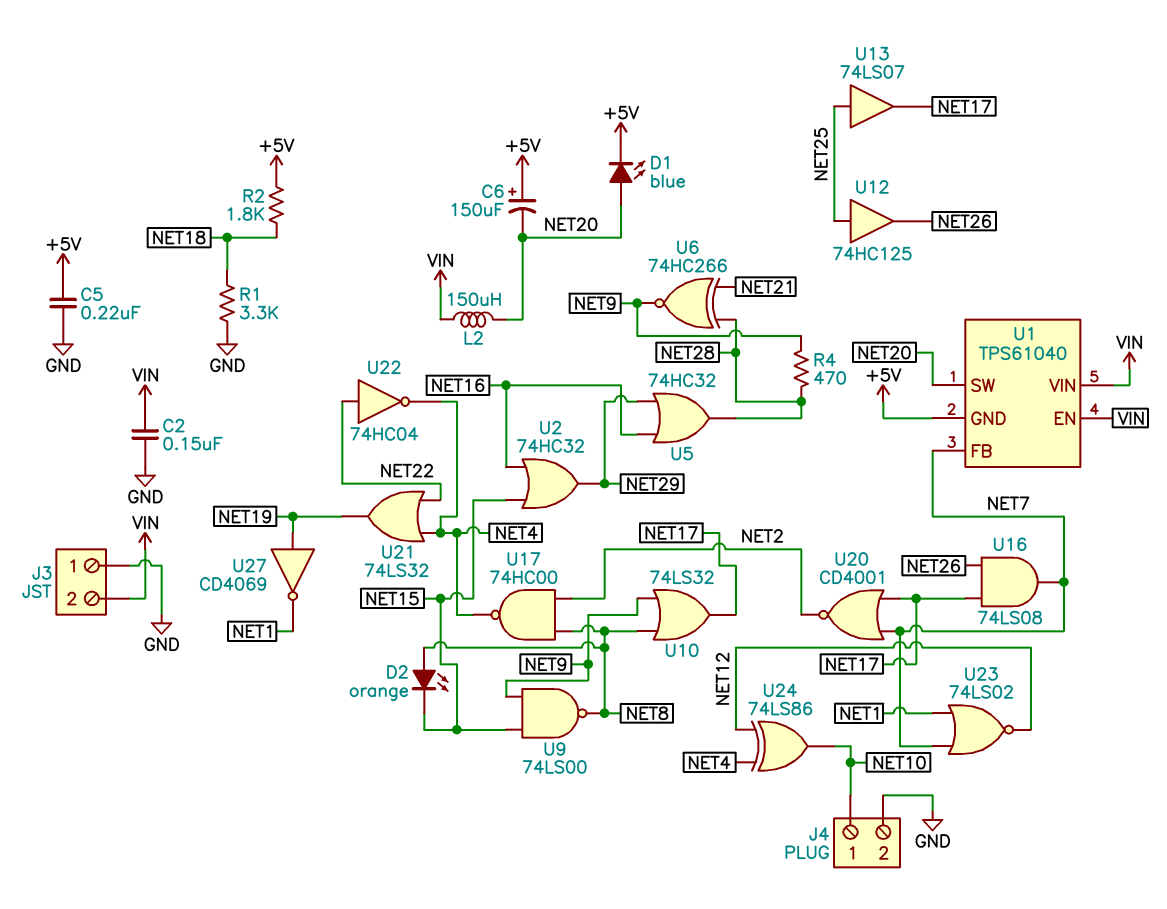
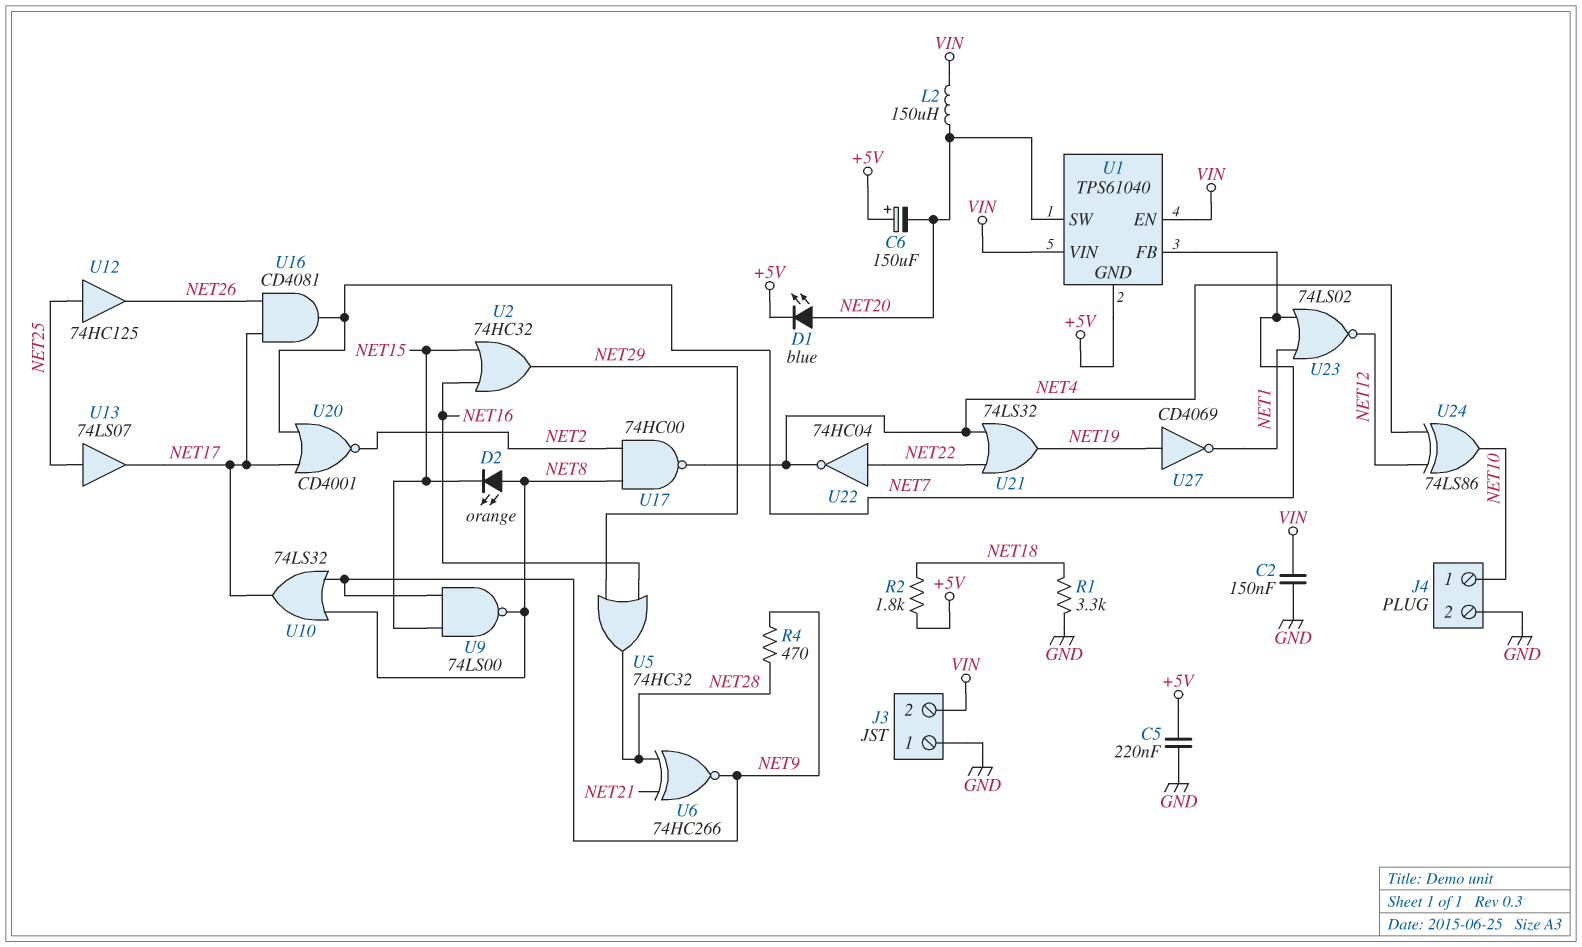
U16: AND 74LS08 (in NET17, in NET26, out NET7) -> AND CD4081 (in NET17, in NET26, out NET7)

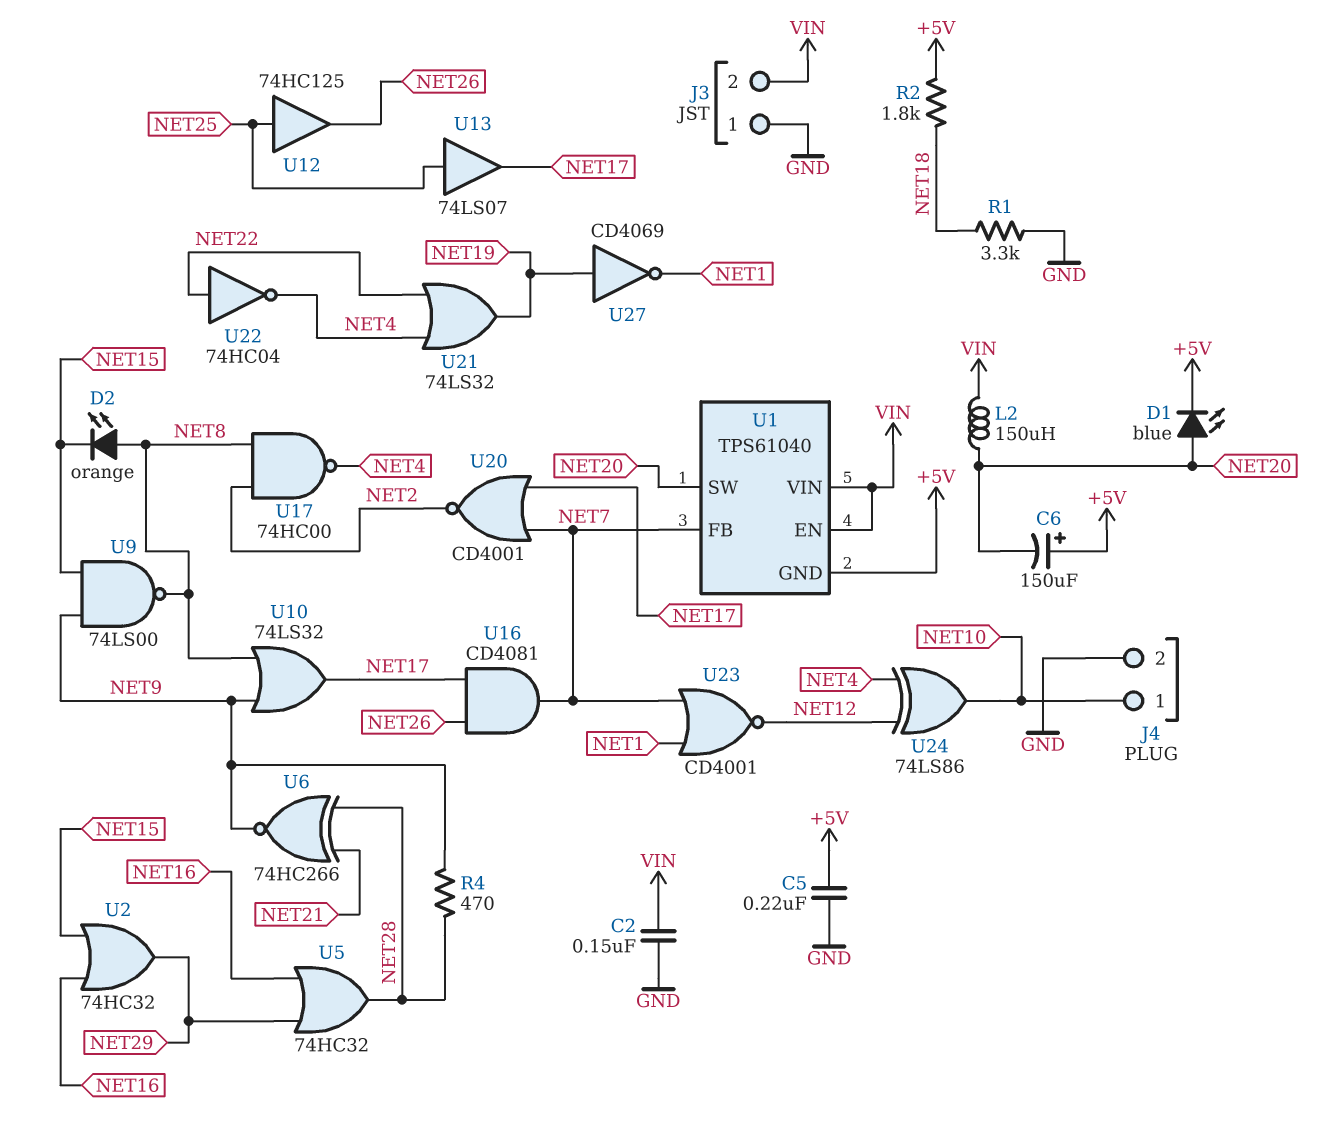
U23: NOR 74LS02 (in NET1, in NET7, out NET12) -> NOR CD4001 (in NET1, in NET7, out NET12)

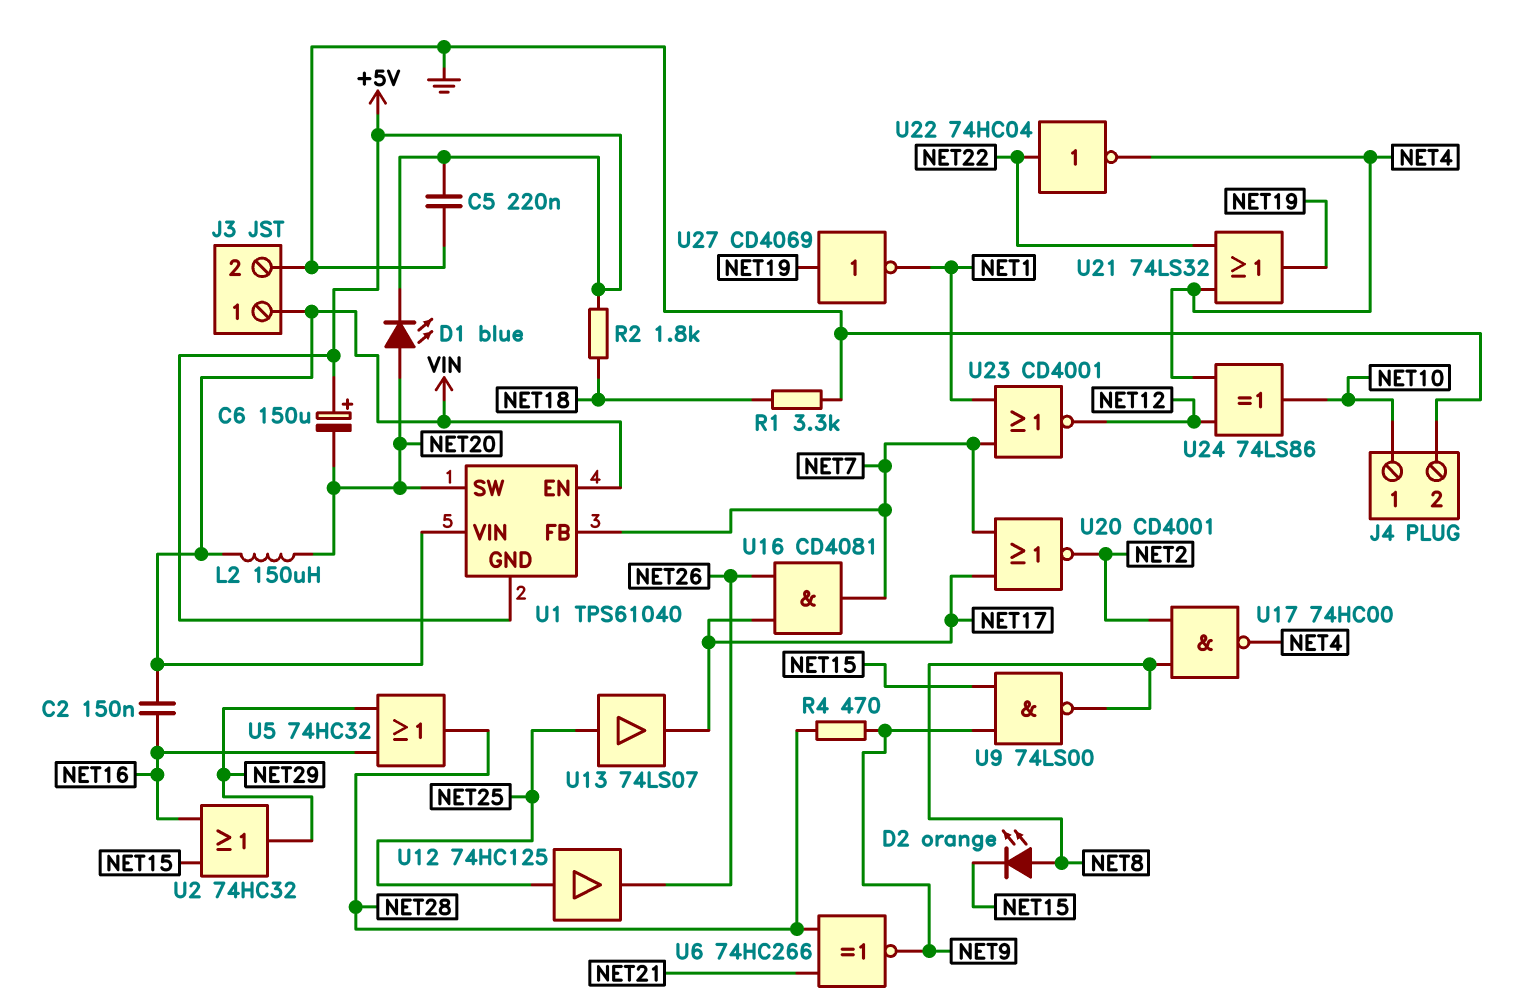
C2: 150nF (GND, VIN) -> 150nF (NET16, VIN)
J3 pin 1: GND -> VIN
J3 pin 2: VIN -> GND
U10: OR 74LS32 (in NET8, in NET9, out NET17) -> none

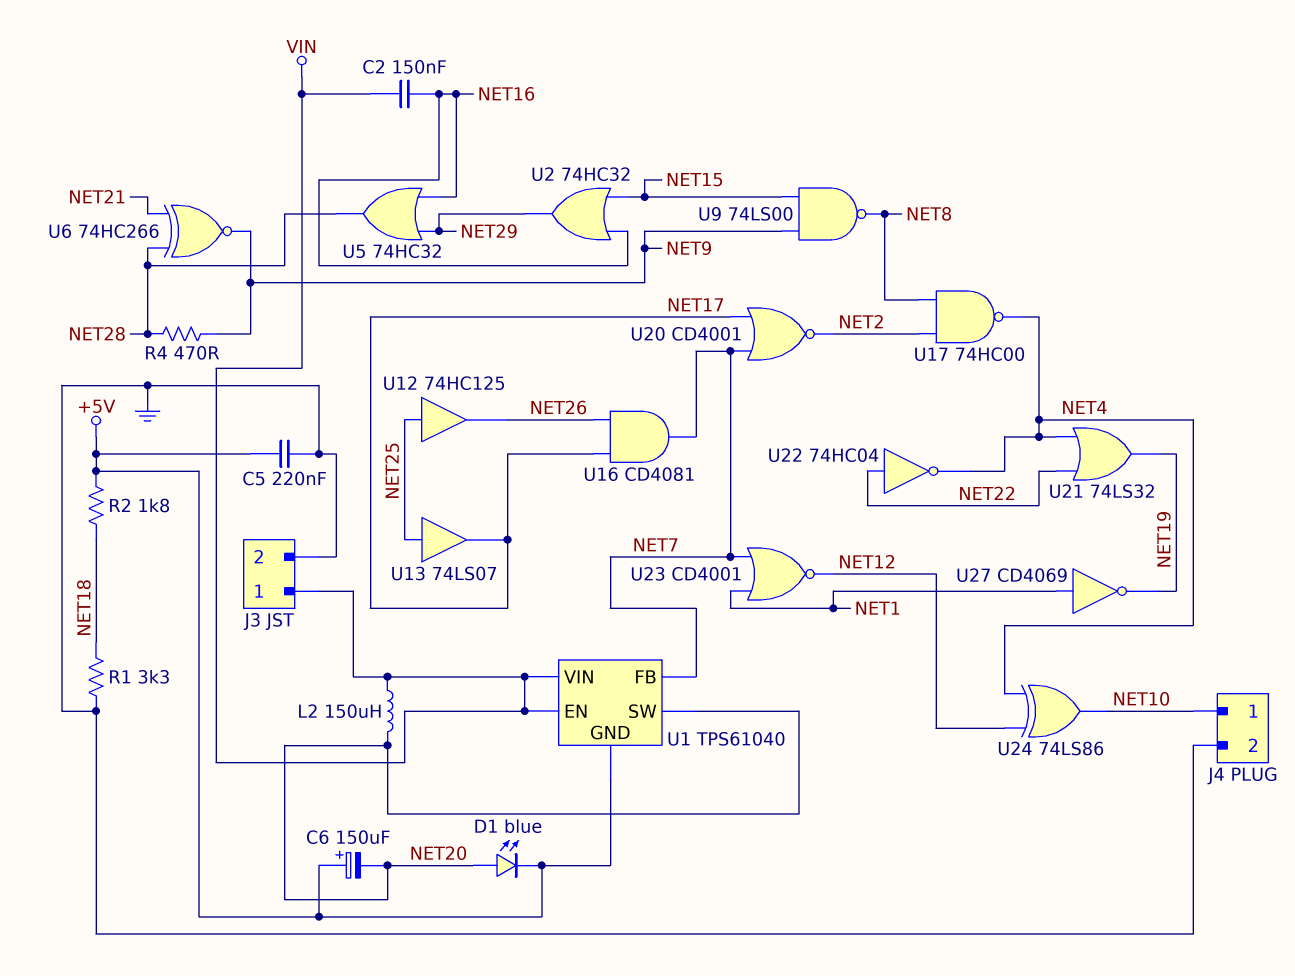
D2: LED orange (A NET8, K NET15) -> none
U27: NOT CD4069 (in NET19, out NET1) -> NOT CD4069 (in NET1, out NET19)

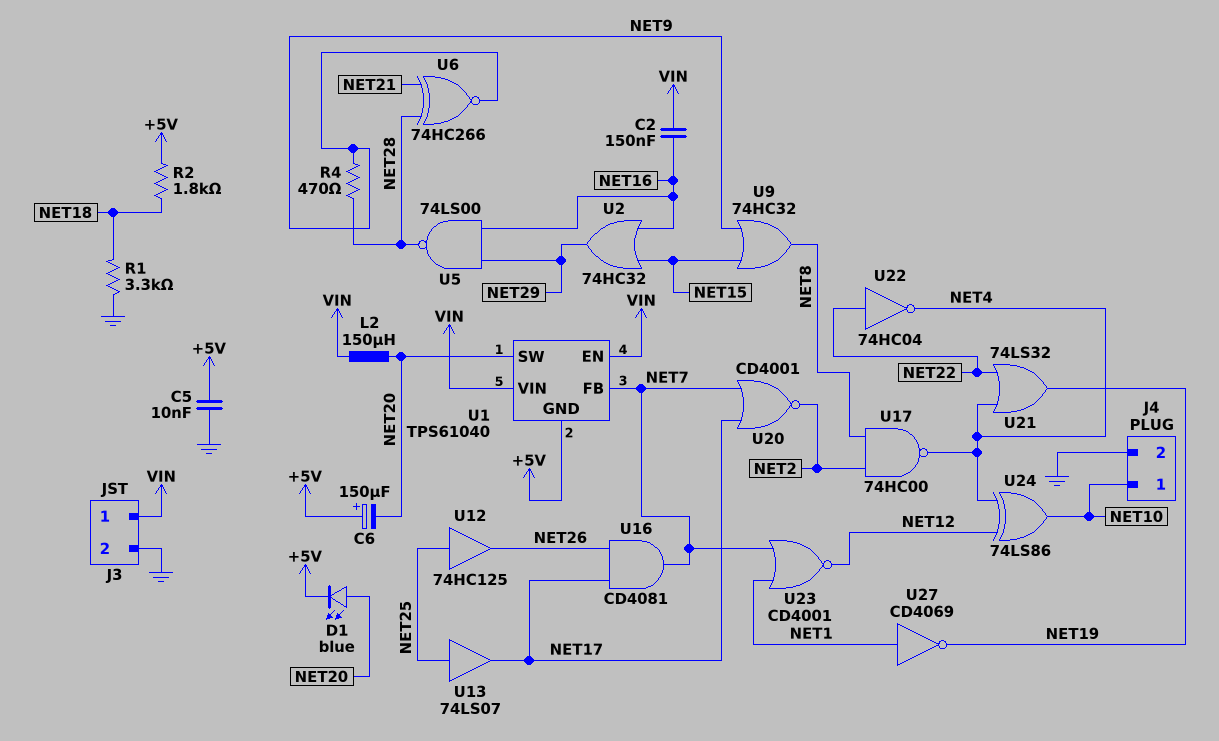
C5: 220nF (+5V, GND) -> 10nF (+5V, GND)
U5: OR 74HC32 (in NET16, in NET29, out NET28) -> NAND 74LS00 (in NET16, in NET29, out NET28)
U9: NAND 74LS00 (in NET9, in NET15, out NET8) -> OR 74HC32 (in NET9, in NET15, out NET8)

